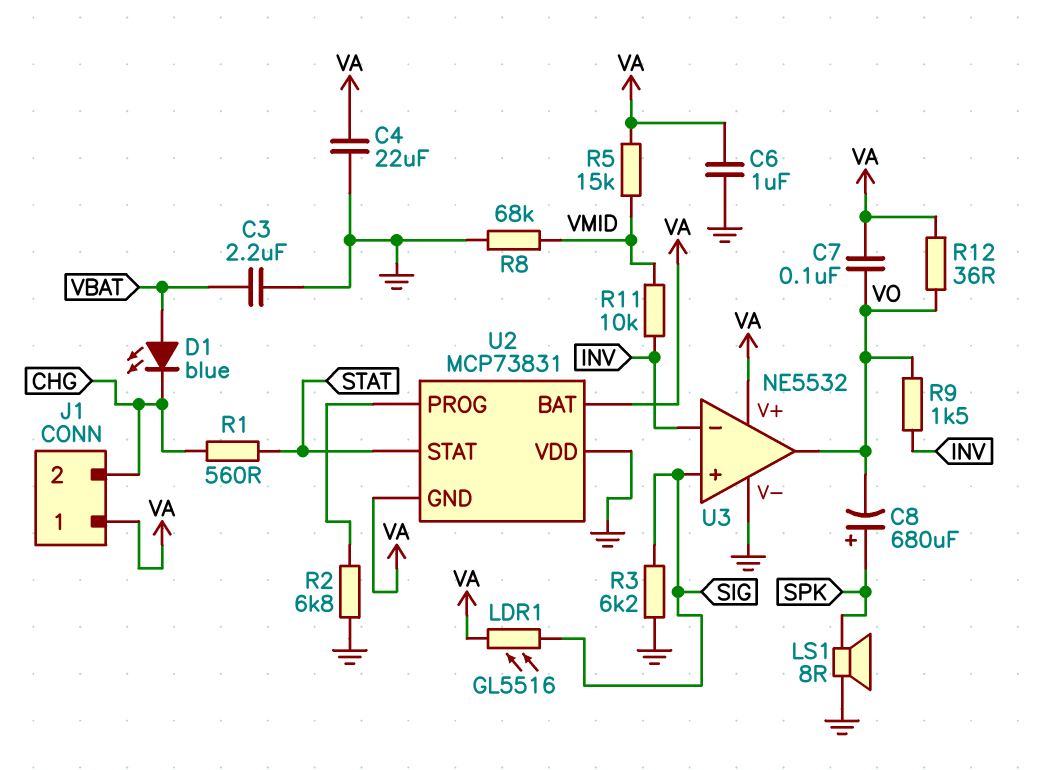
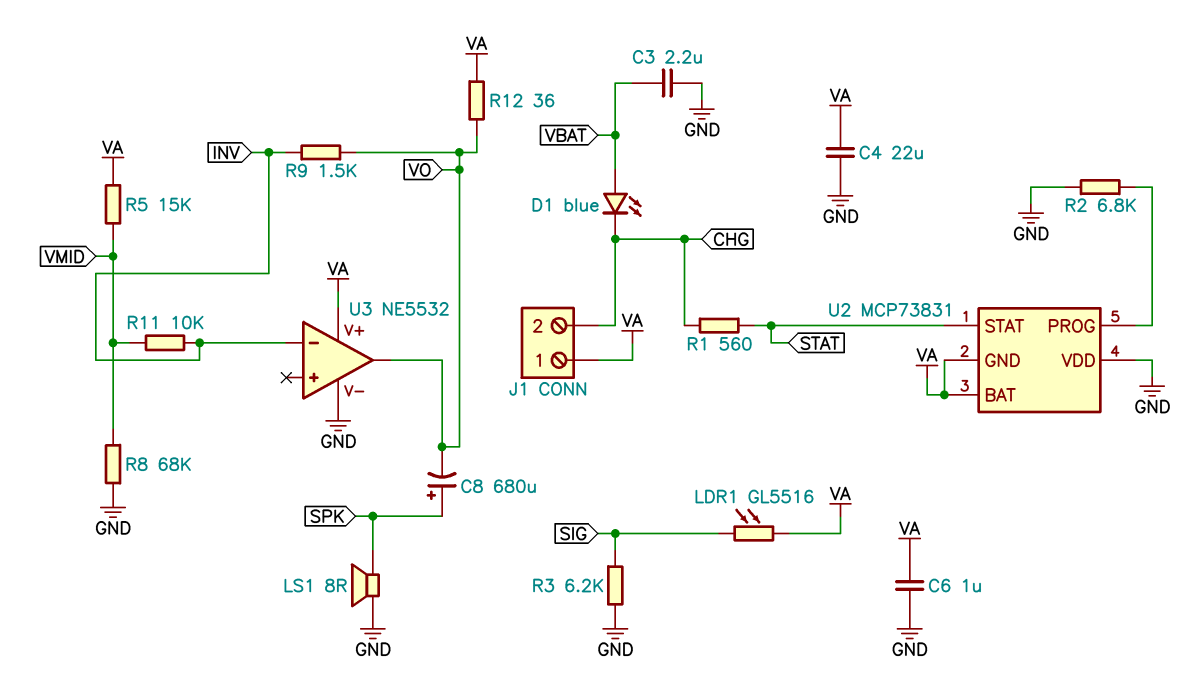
C7: 100nF (VA, VO) -> none
U3 pin in+: SIG -> none

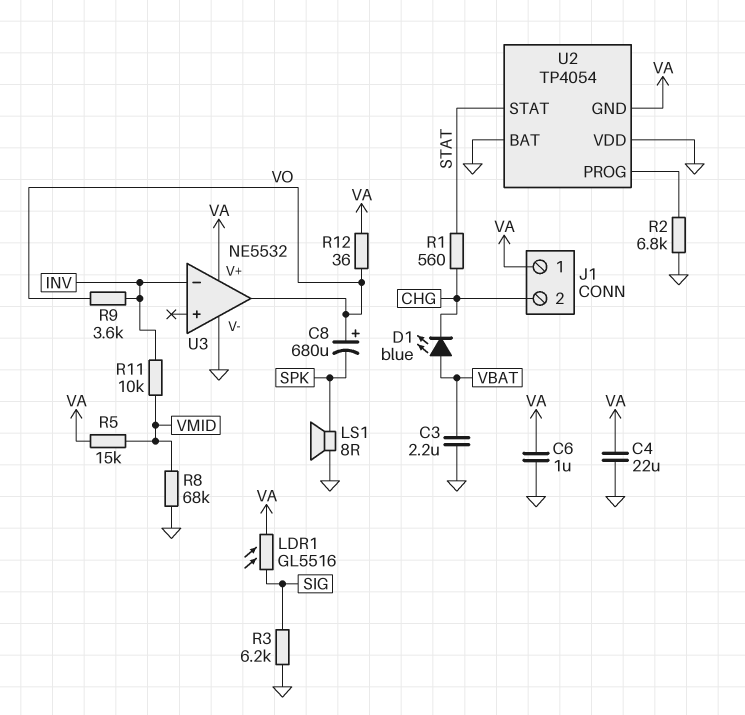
C8: 680uF (plus SPK, minus VO) -> 680uF (plus VO, minus SPK)
R9: 1.5k (INV, VO) -> 3.6k (INV, VO)
U2: MCP73831 -> TP4054
U2 pin BAT: VA -> GND

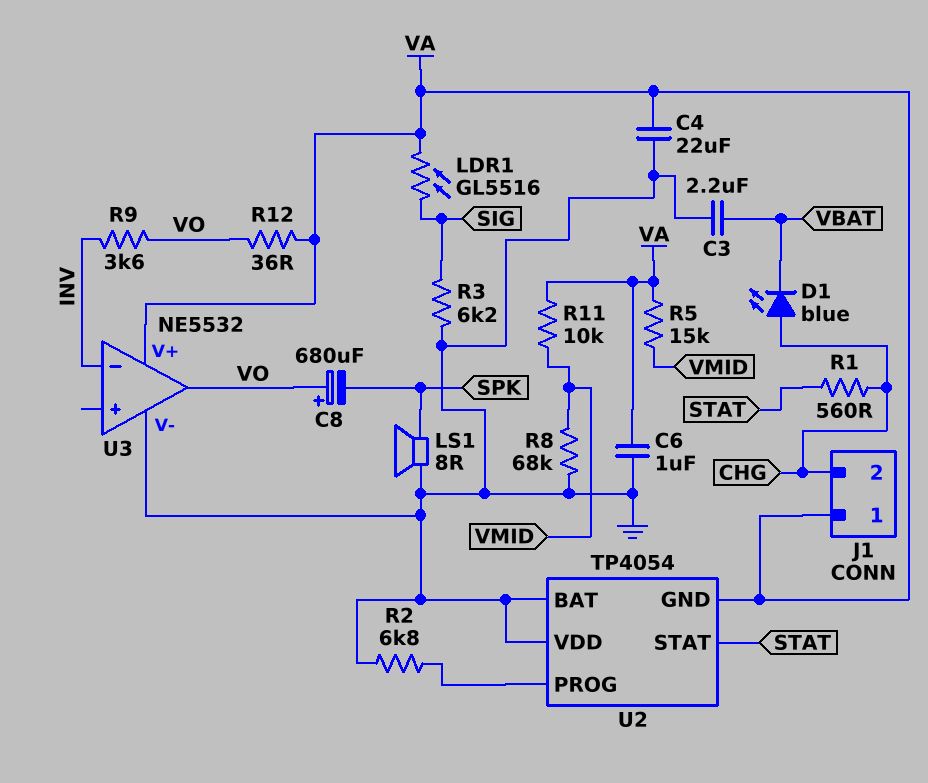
D1: LED blue (A VBAT, K CHG) -> LED blue (A CHG, K VBAT)
R11: 10k (INV, VMID) -> 10k (VA, VMID)

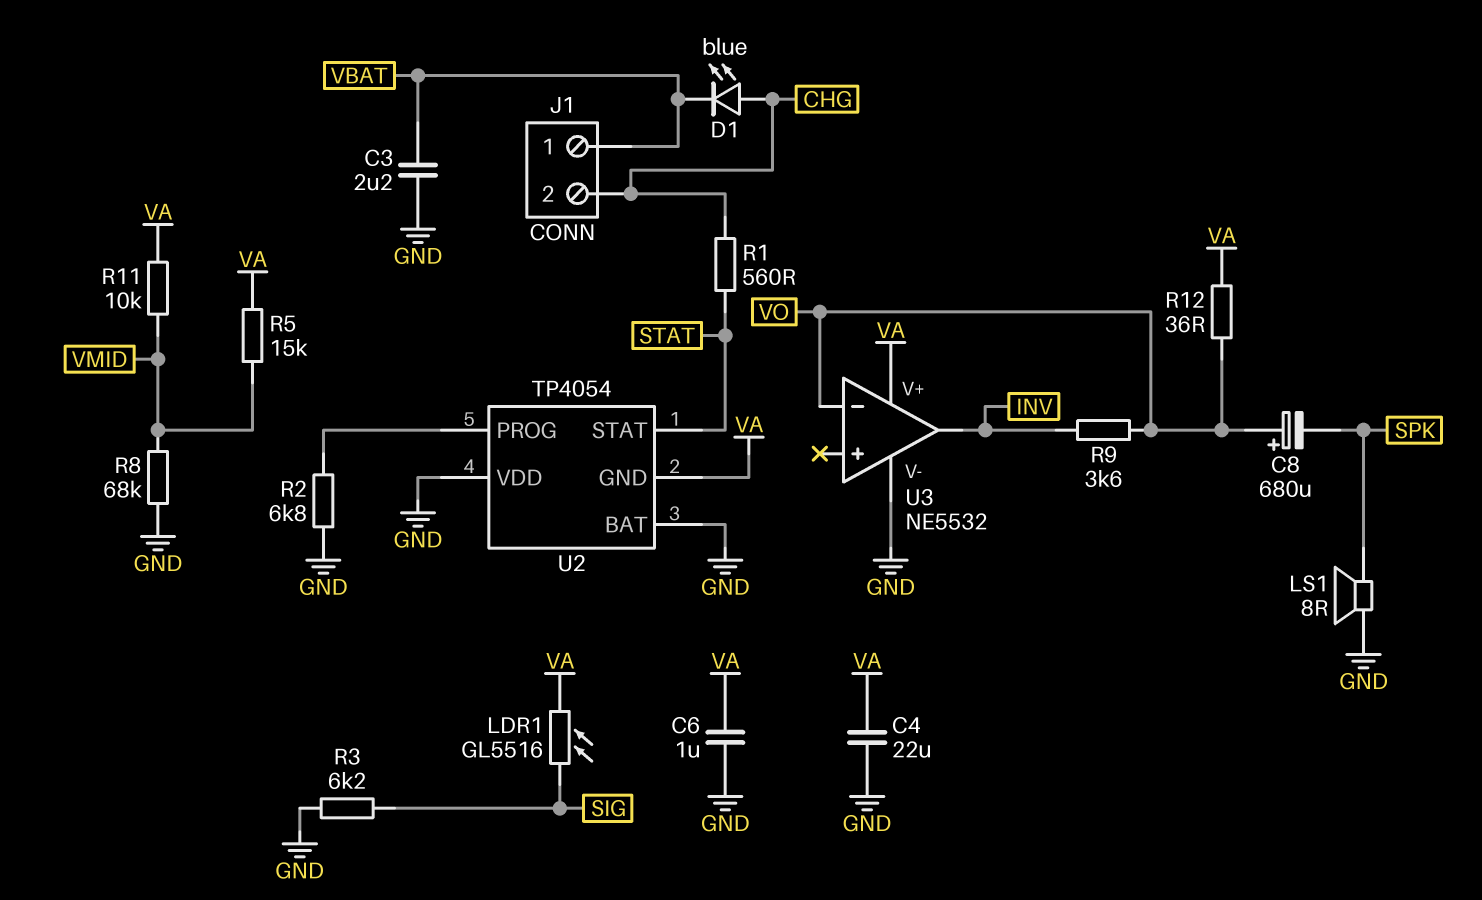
J1 pin 1: VA -> VBAT
U3 pin in-: INV -> VO
U3 pin out: VO -> INV

